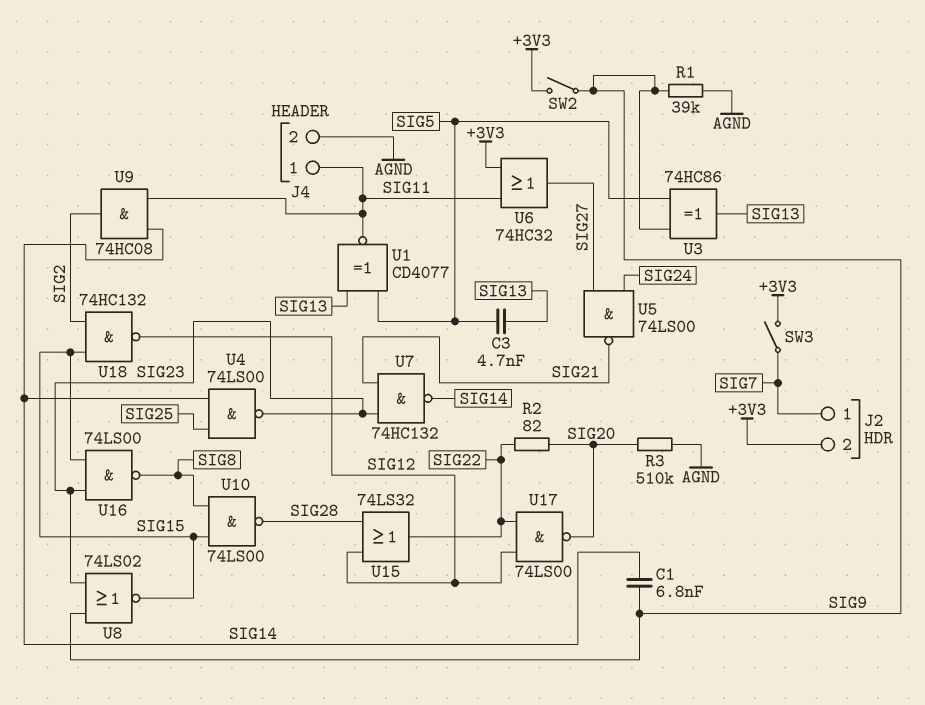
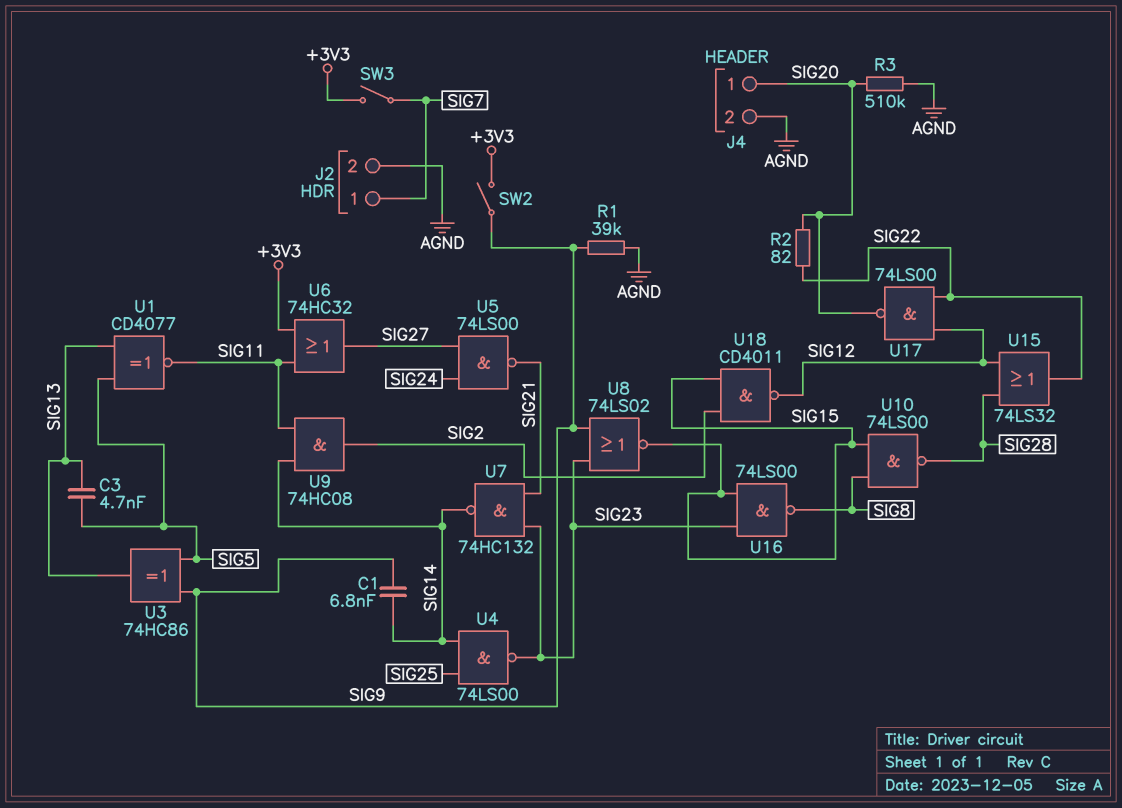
J2 pin 2: +3V3 -> AGND
J4 pin 1: SIG11 -> SIG20
U18: NAND 74HC132 (in SIG2, in SIG15, out SIG12) -> NAND CD4011 (in SIG2, in SIG15, out SIG12)

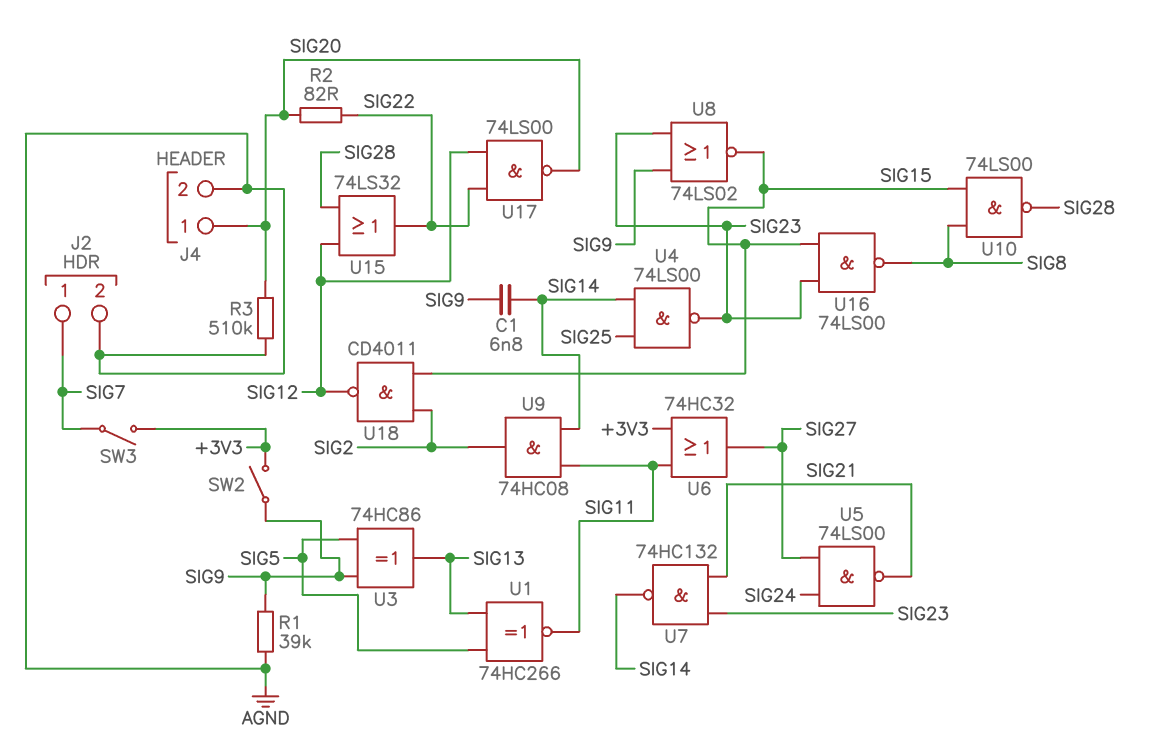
C3: 4.7nF (SIG5, SIG13) -> none
U1: XNOR CD4077 (in SIG5, in SIG13, out SIG11) -> XNOR 74HC266 (in SIG5, in SIG13, out SIG11)

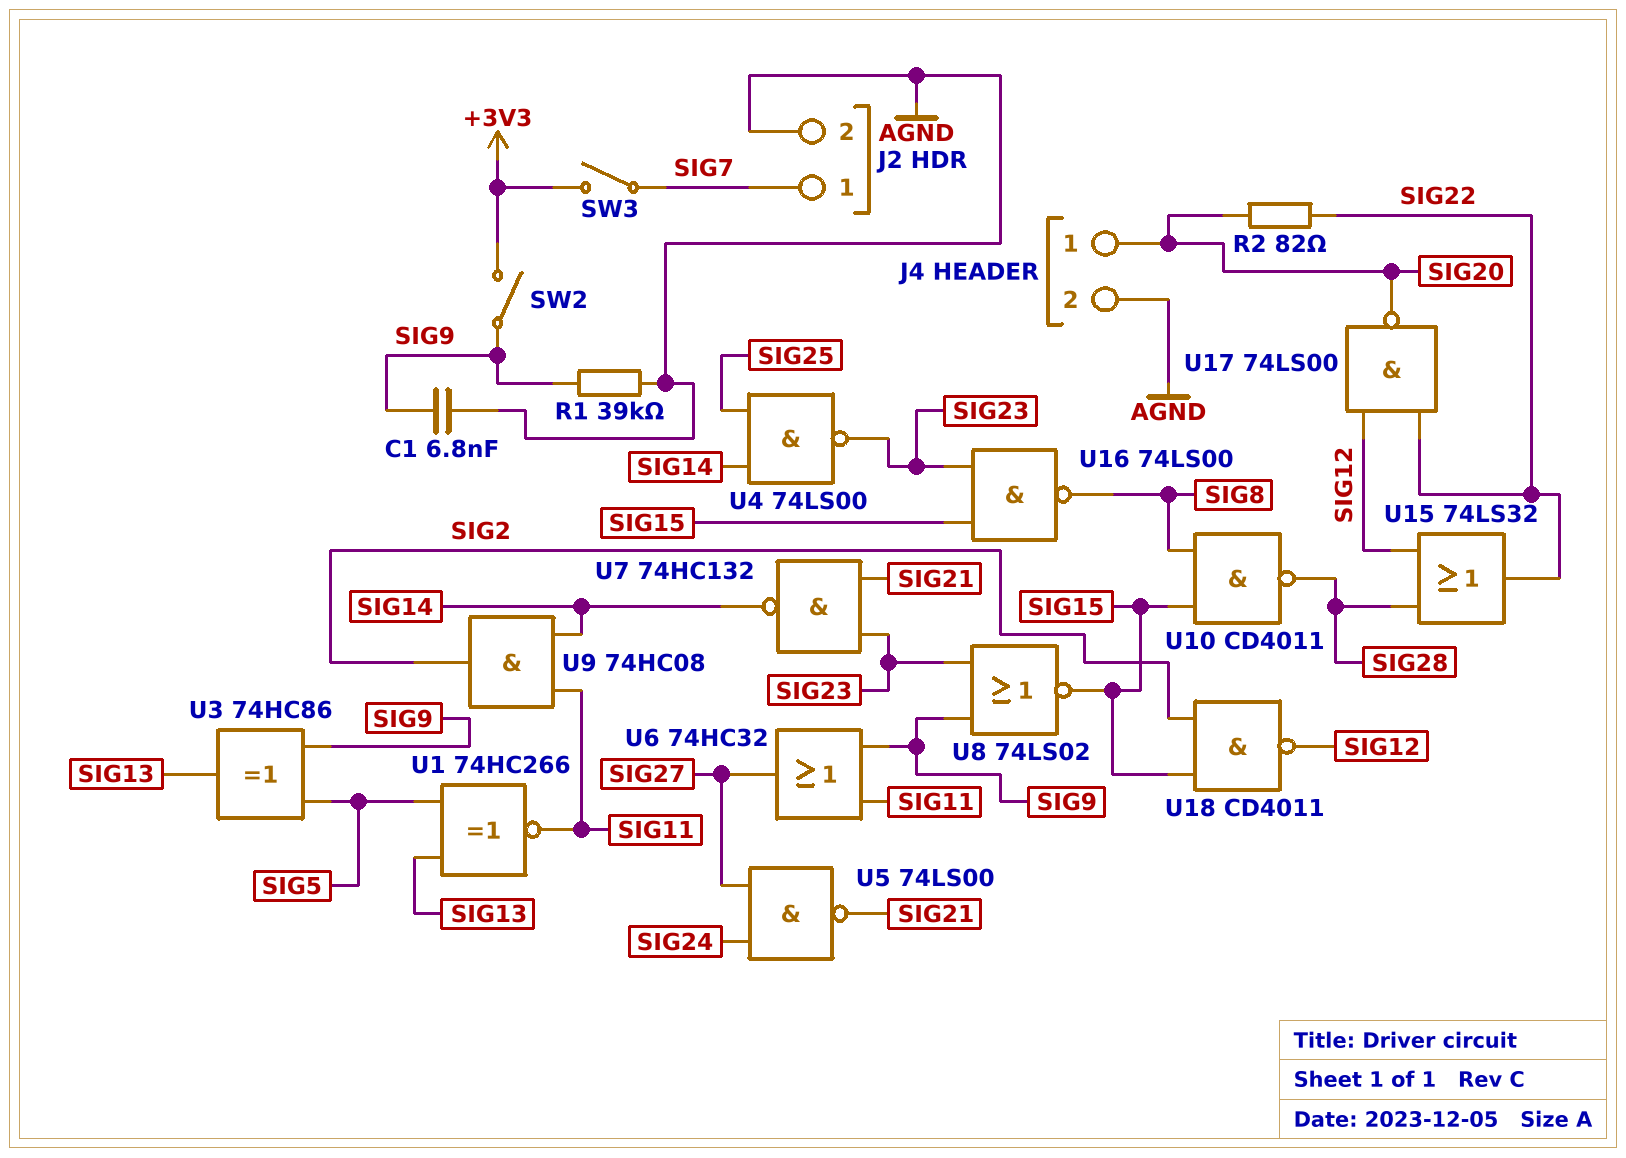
C1: 6.8nF (SIG9, SIG14) -> 6.8nF (AGND, SIG9)
R3: 510k (AGND, SIG20) -> none
U6: OR 74HC32 (in +3V3, in SIG11, out SIG27) -> OR 74HC32 (in SIG9, in SIG11, out SIG27)
U10: NAND 74LS00 (in SIG8, in SIG15, out SIG28) -> NAND CD4011 (in SIG8, in SIG15, out SIG28)

